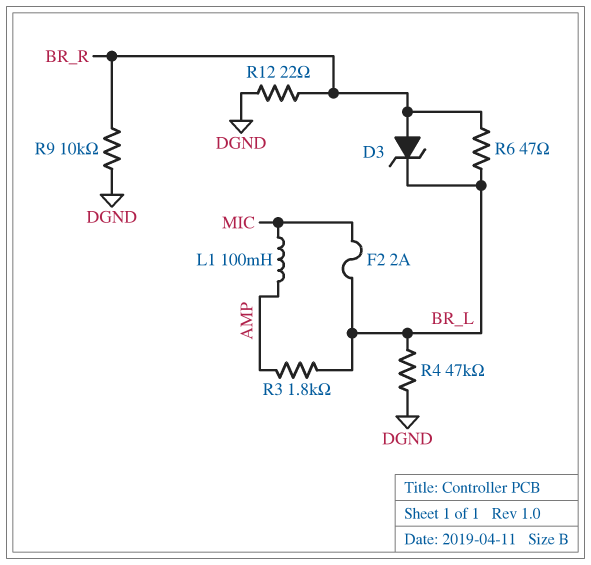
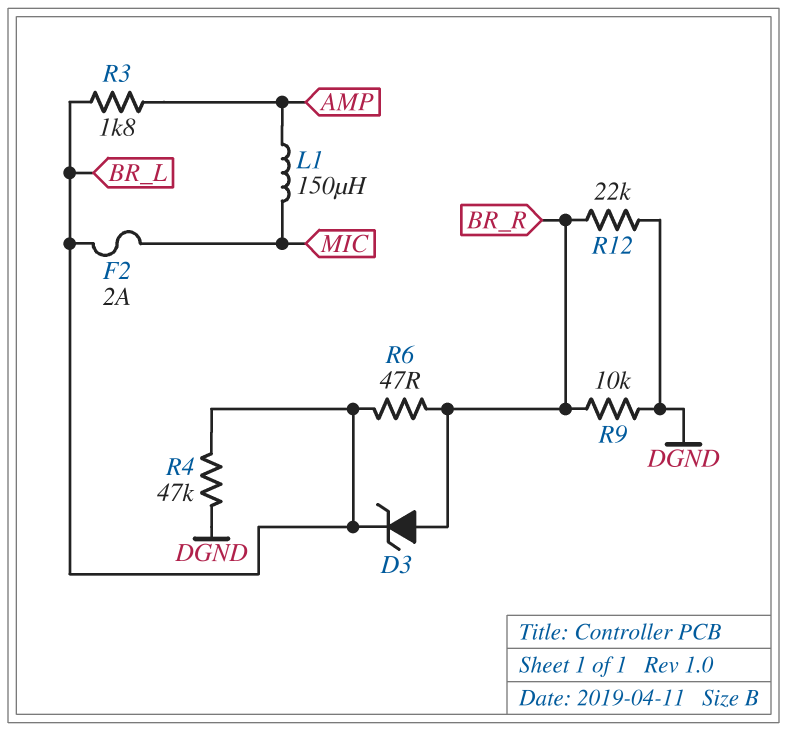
L1: 100mH (AMP, MIC) -> 150uH (AMP, MIC)
R12: 22 (BR_R, DGND) -> 22k (BR_R, DGND)

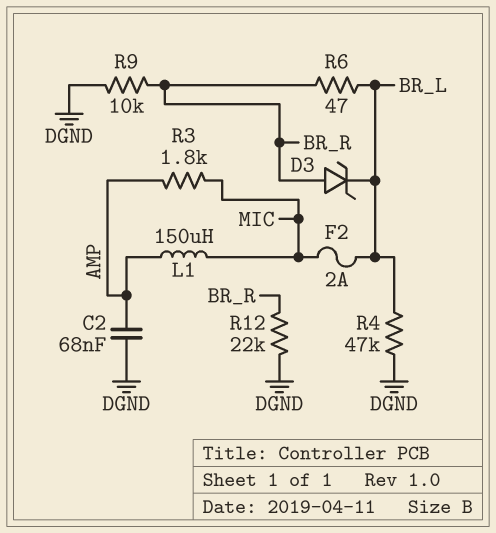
C2: none -> 68nF (AMP, DGND)
R3: 1.8k (AMP, BR_L) -> 1.8k (AMP, MIC)

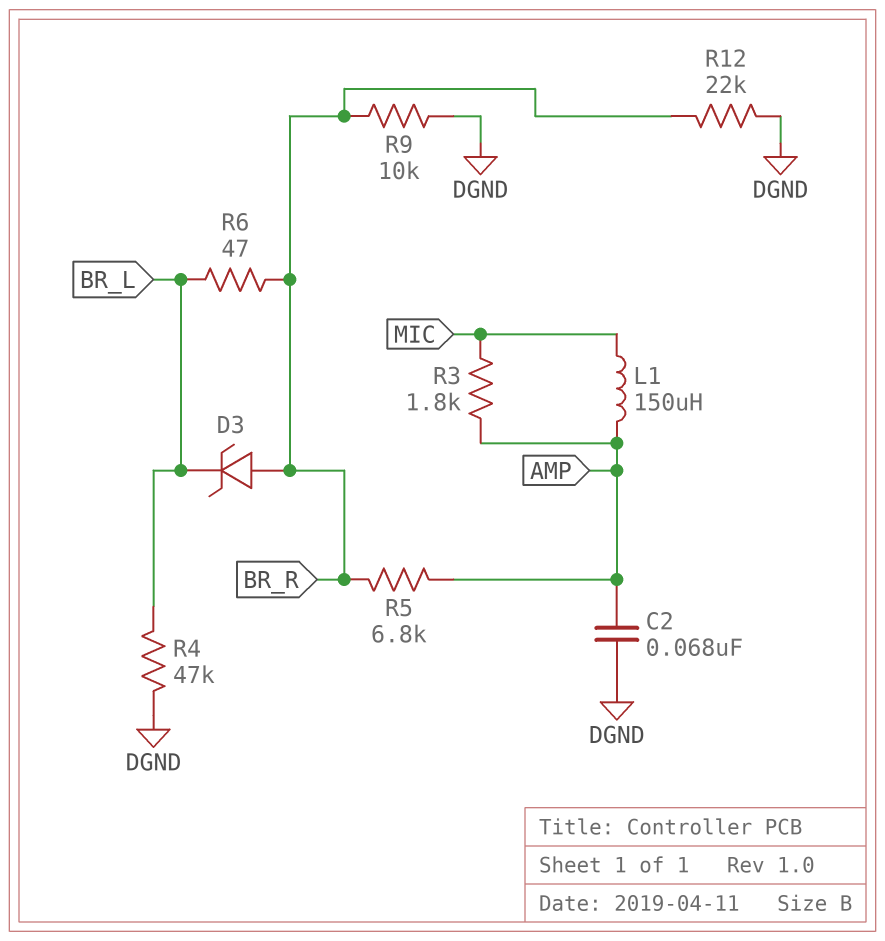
F2: 2A (BR_L, MIC) -> none
R5: none -> 6.8k (AMP, BR_R)

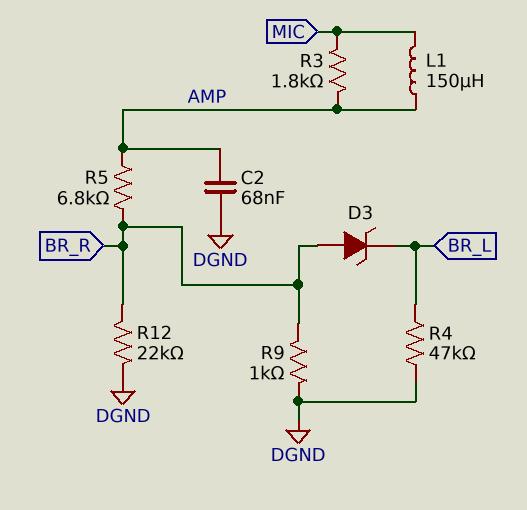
R6: 47 (BR_L, BR_R) -> none
R9: 10k (BR_R, DGND) -> 1k (BR_R, DGND)

